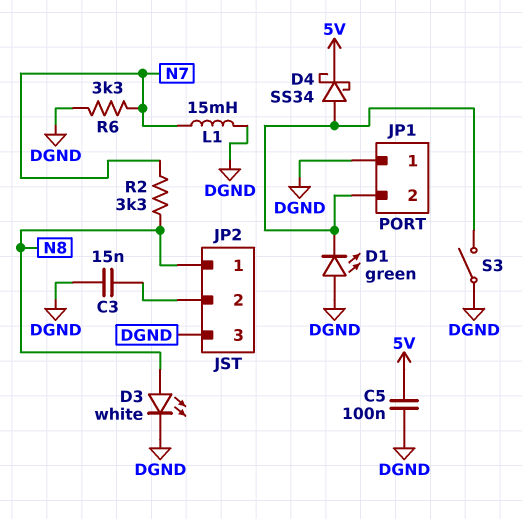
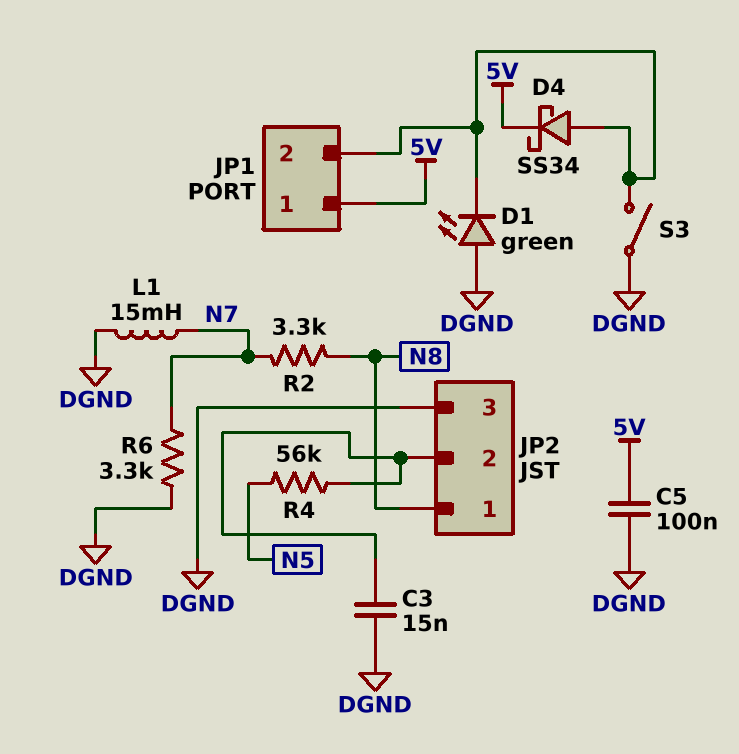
D3: LED white (A N8, K DGND) -> none
JP1 pin 1: DGND -> 5V
R4: none -> 56k (JP2/2, N5)

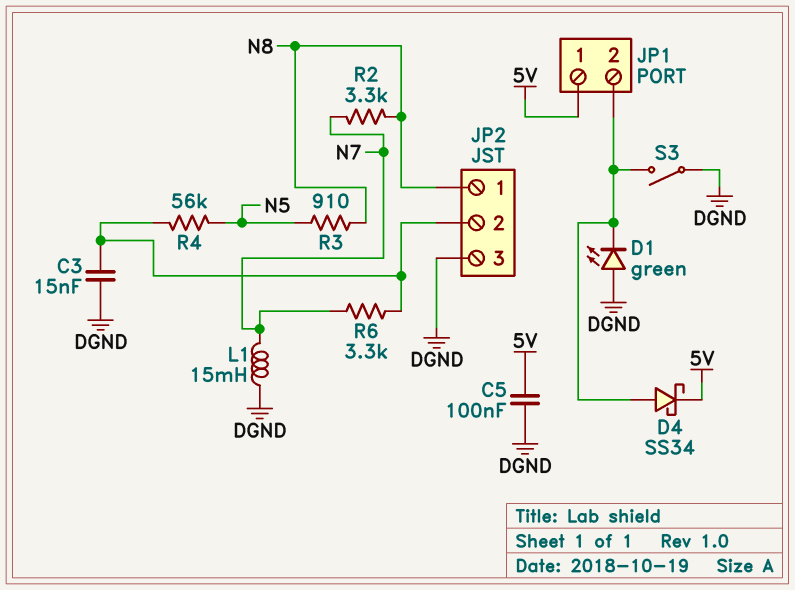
R3: none -> 910 (N5, N8)
R6: 3.3k (DGND, N7) -> 3.3k (JP2/2, N7)

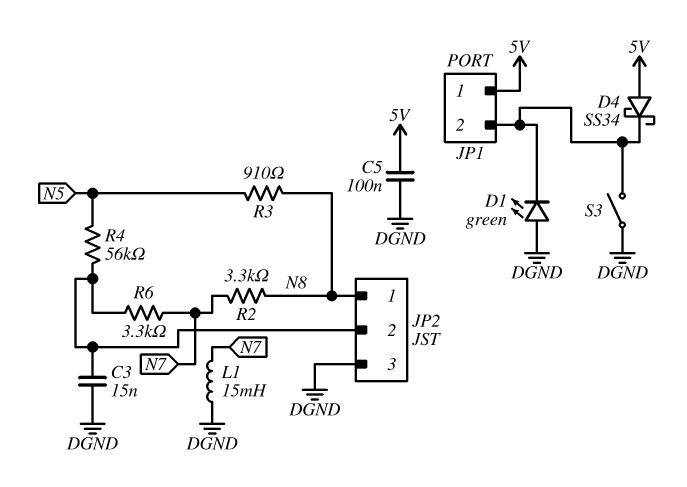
D4: schottky SS34 (A JP1/2, K 5V) -> schottky SS34 (A 5V, K JP1/2)

